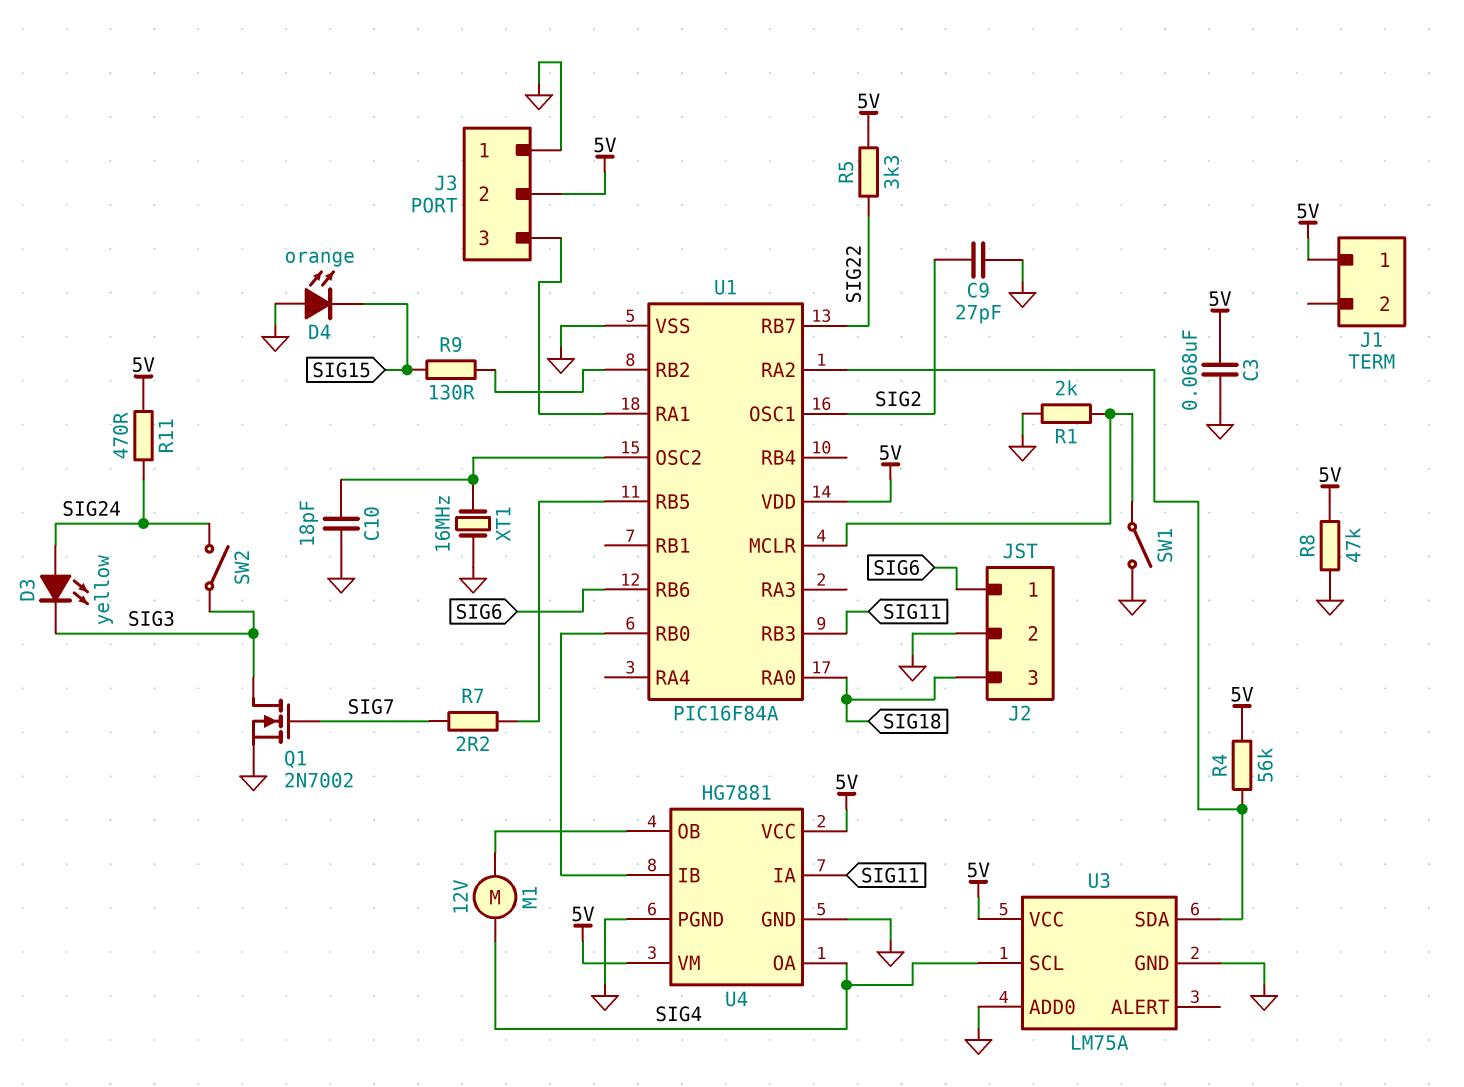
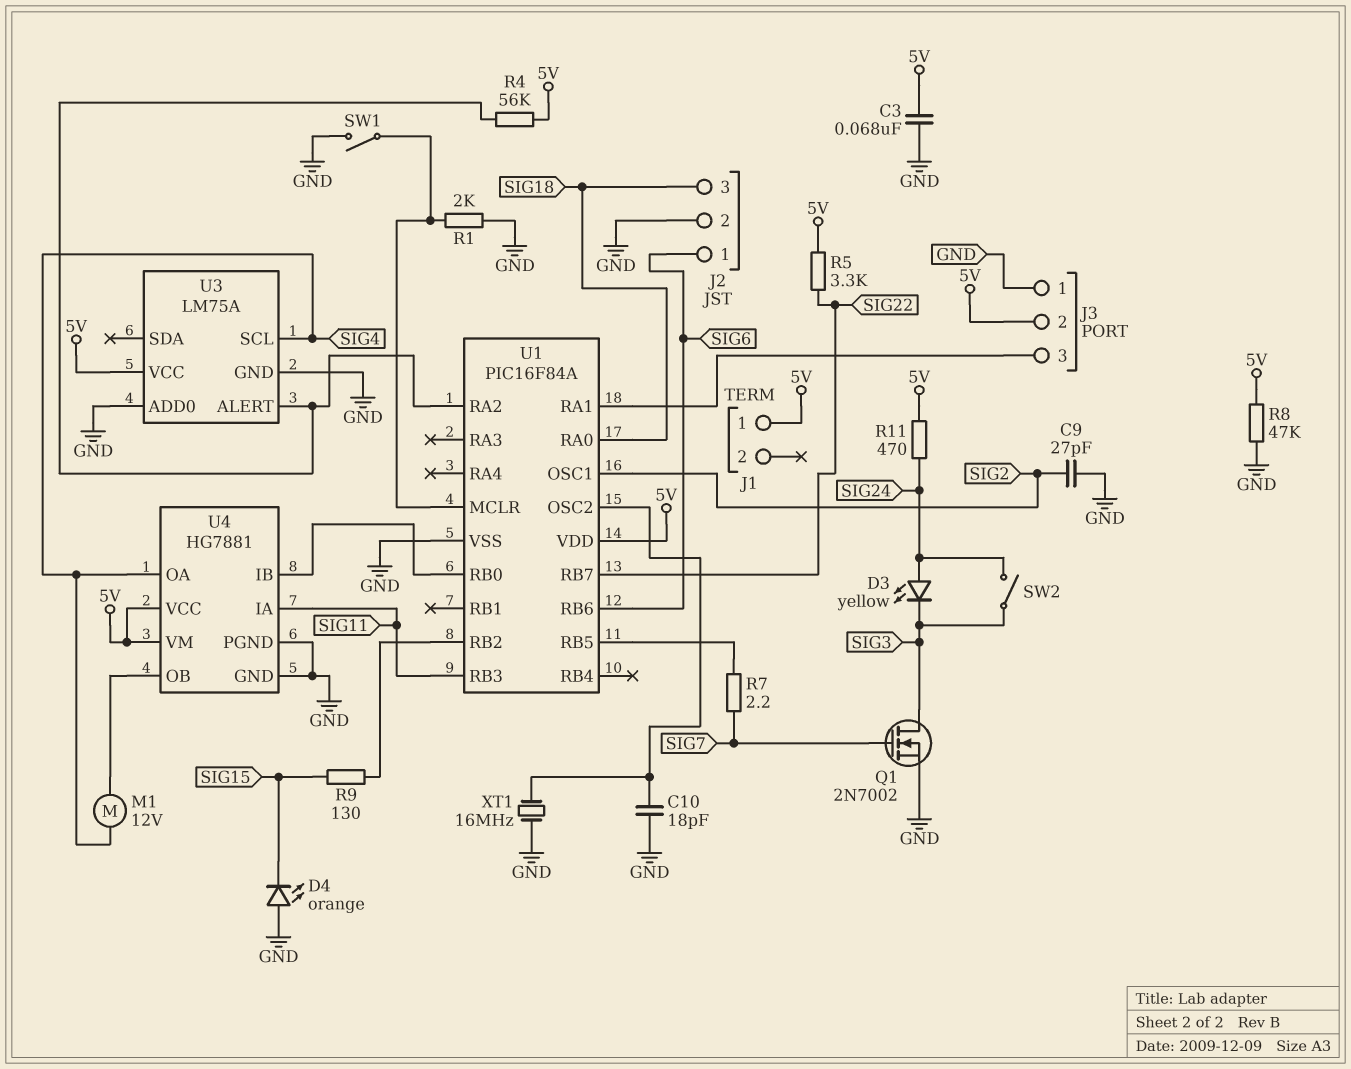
U3 pin ALERT: none -> U1/RA2
U3 pin SDA: U1/RA2 -> none

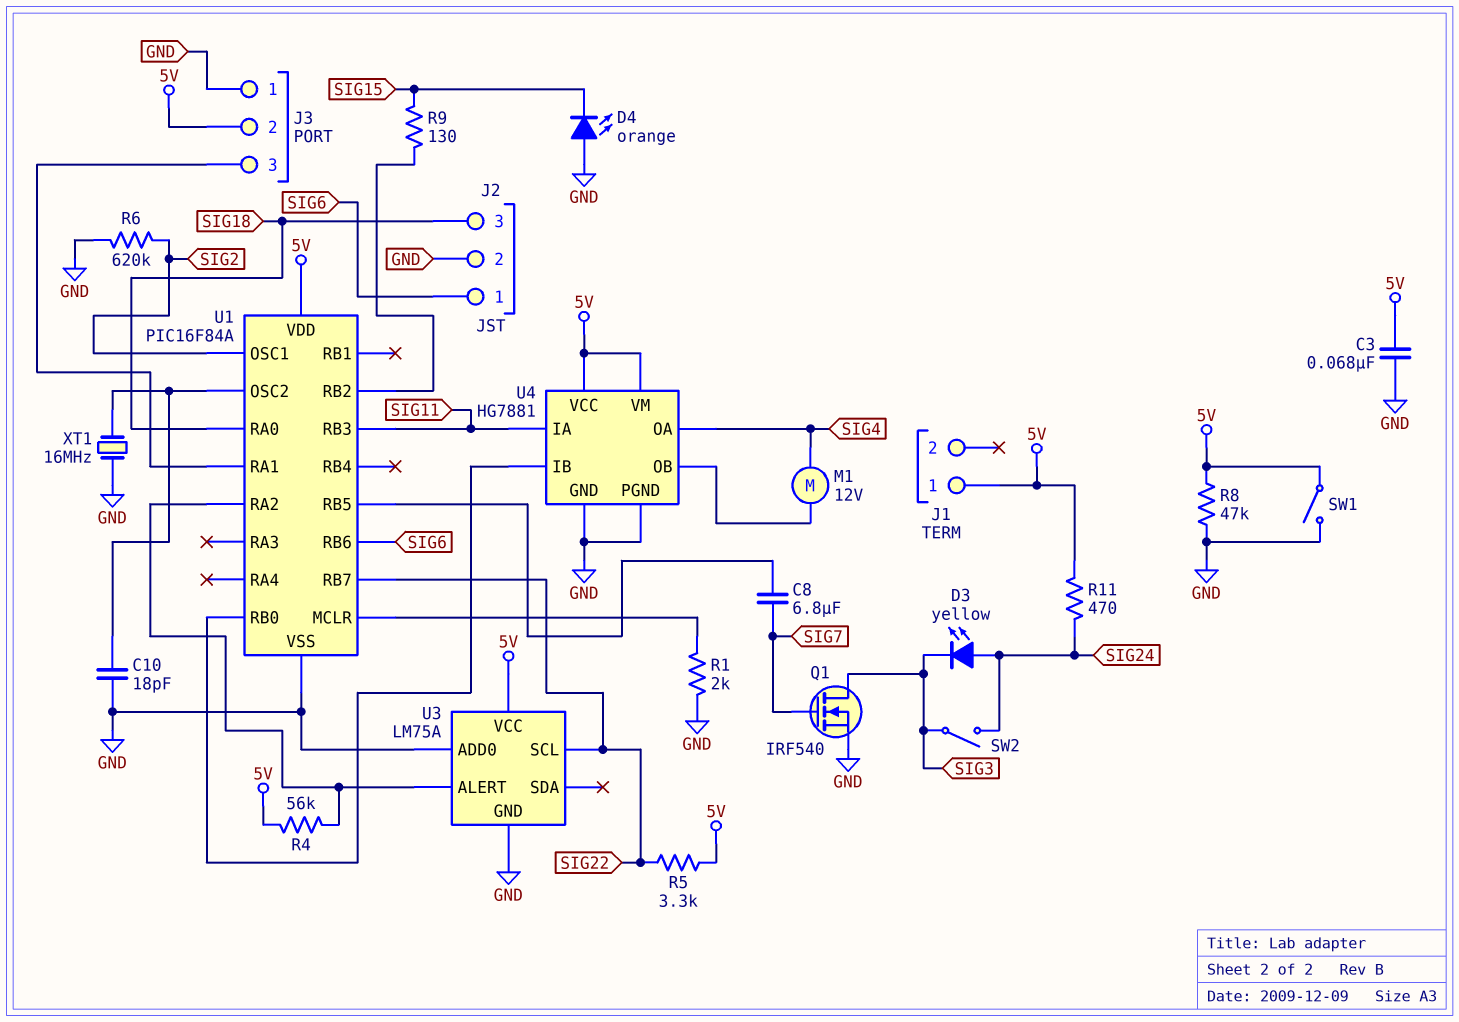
C8: none -> 6.8uF (SIG7, U1/RB5)
C9: 27pF (GND, SIG2) -> none
Q1: NMOS 2N7002 (G SIG7, D SIG3, S GND) -> NMOS IRF540 (G SIG7, D SIG3, S GND)
R6: none -> 620k (GND, SIG2)
R7: 2.2 (SIG7, U1/RB5) -> none
SW1: switch (GND, U1/MCLR) -> switch (5V, GND)
U3 pin SCL: SIG4 -> SIG22

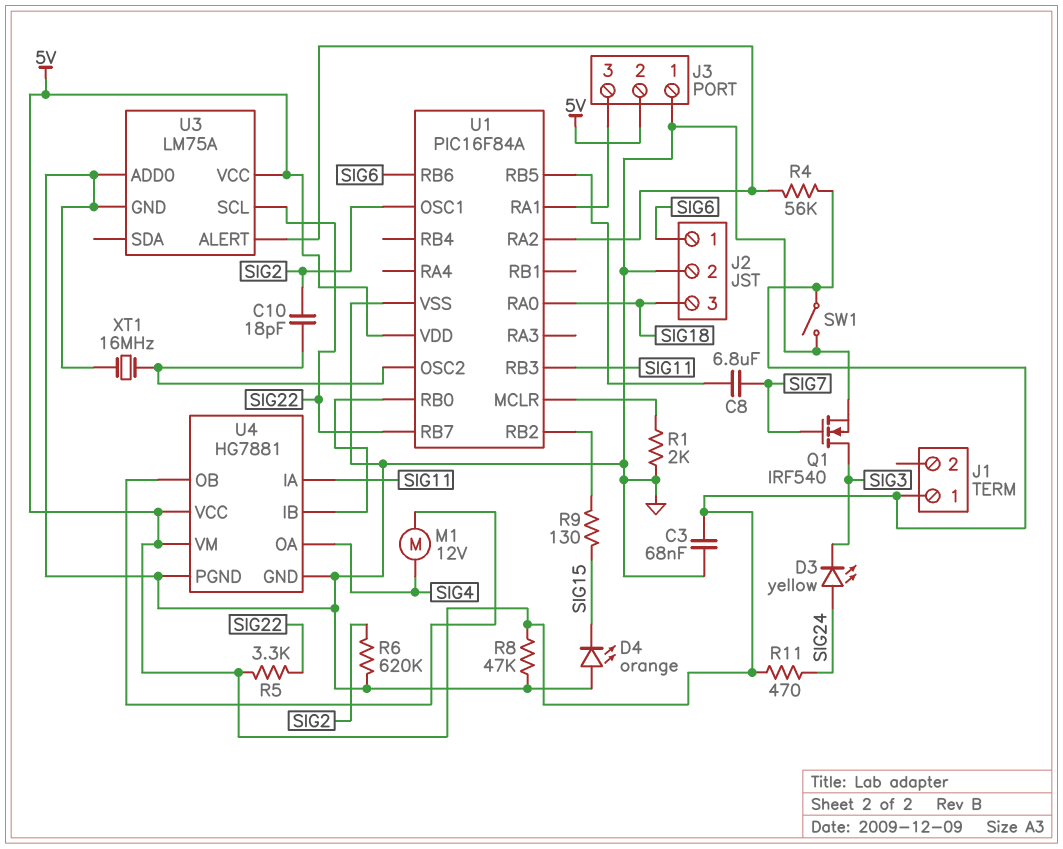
C10: 18pF (GND, U1/OSC2) -> 18pF (SIG2, U1/OSC2)
SW2: switch (SIG3, SIG24) -> none

